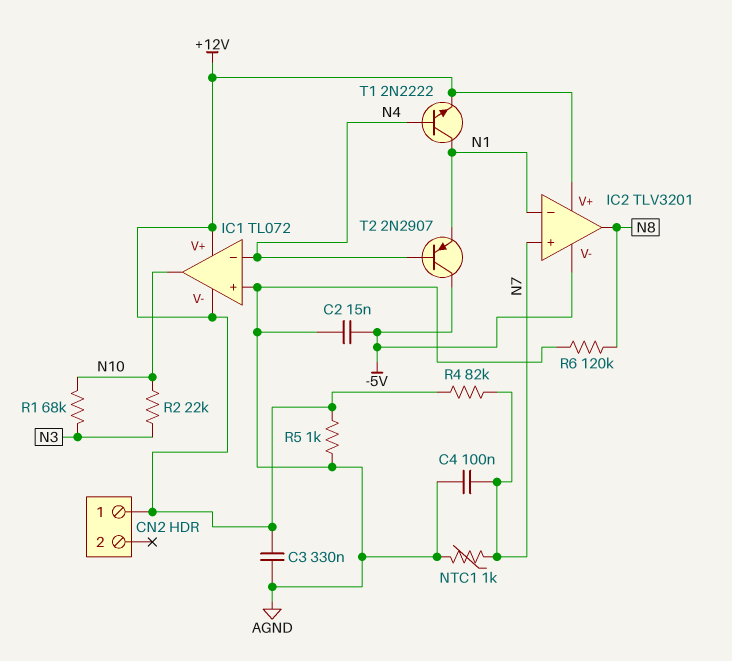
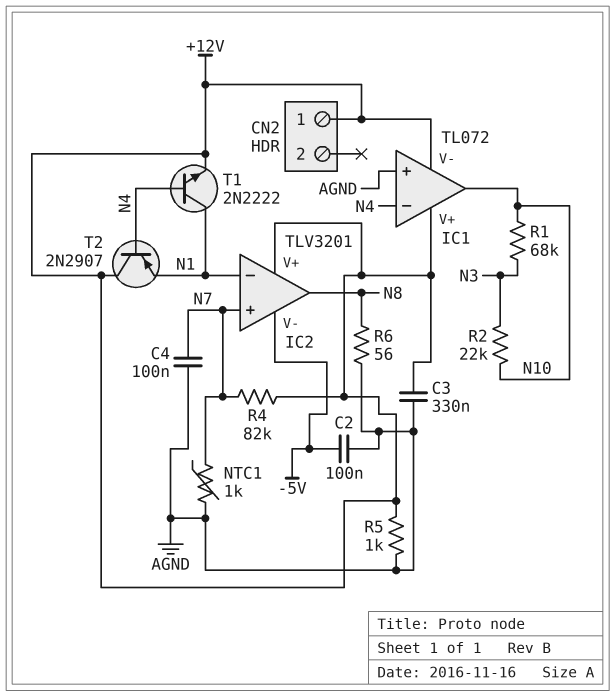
C2: 15nF (-5V, AGND) -> 100nF (-5V, AGND)
R6: 120k (AGND, N8) -> 56 (AGND, N8)
T2: PNP 2N2907 (B N4, C -5V, E N1) -> PNP 2N2907 (B N4, C +12V, E N1)

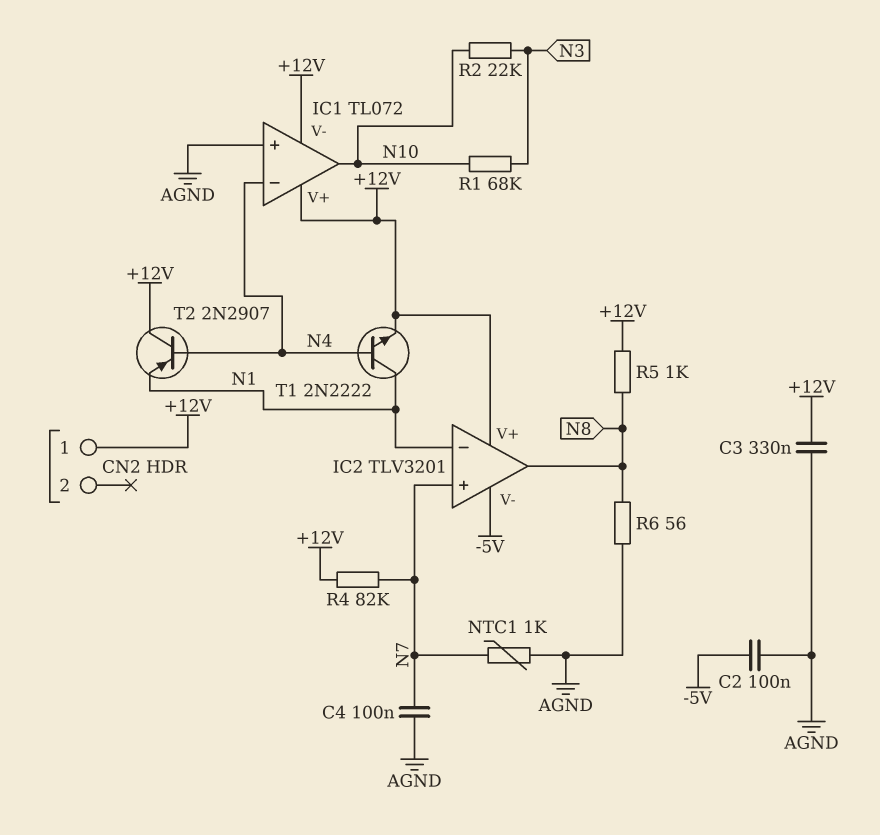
R5: 1k (+12V, AGND) -> 1k (+12V, N8)

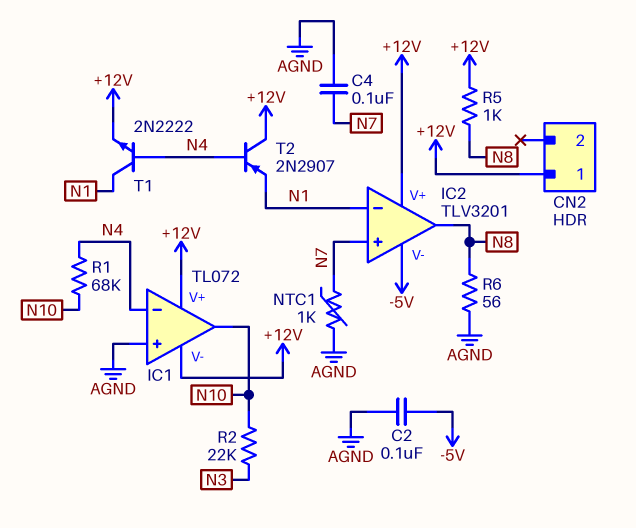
C3: 330nF (+12V, AGND) -> none
R1: 68k (N3, N10) -> 68k (N4, N10)
R4: 82k (+12V, N7) -> none

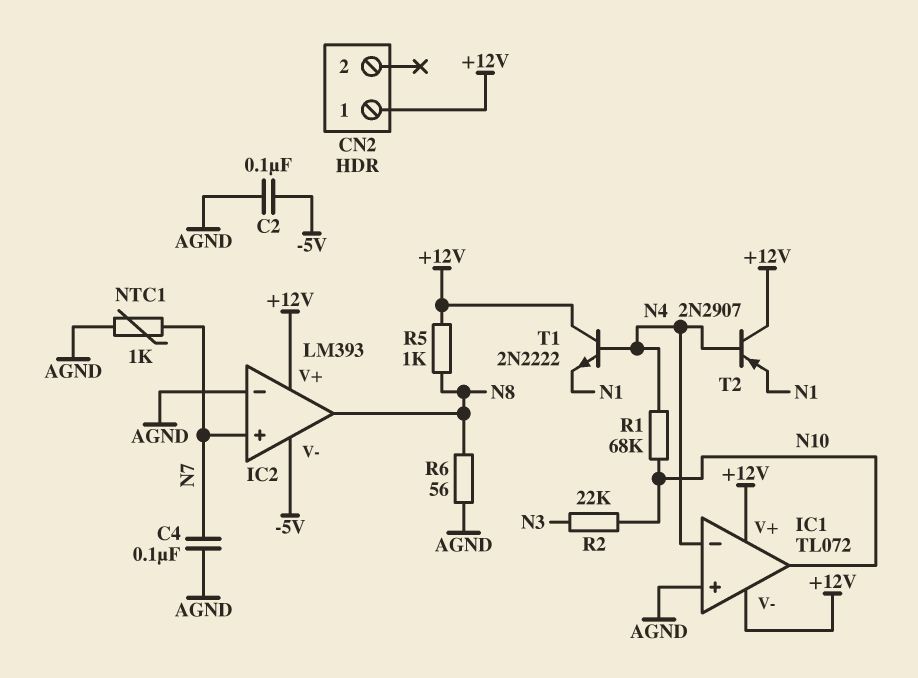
IC2: TLV3201 -> LM393
IC2 pin in-: N1 -> AGND
T1: NPN 2N2222 (B N4, C N1, E +12V) -> NPN 2N2222 (B N4, C +12V, E N1)

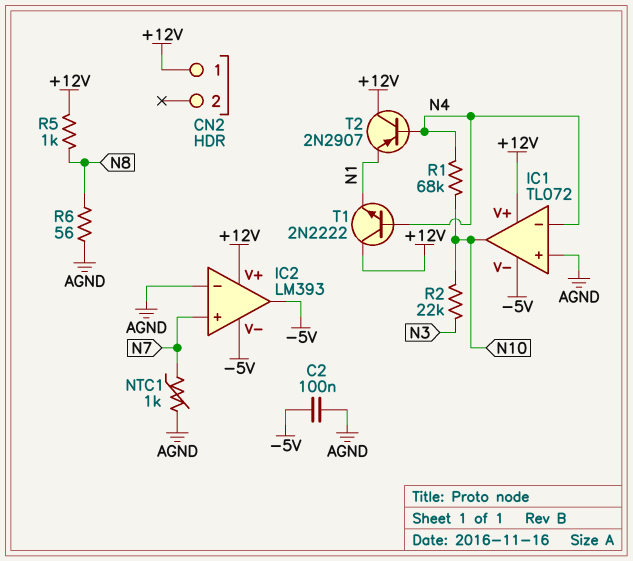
C4: 100nF (AGND, N7) -> none
IC1 pin V-: +12V -> -5V
IC2 pin out: N8 -> -5V

